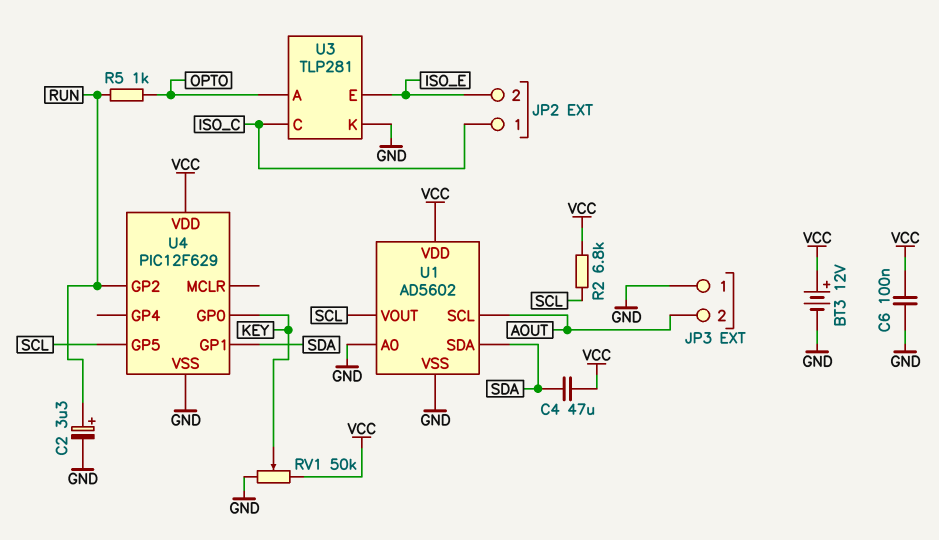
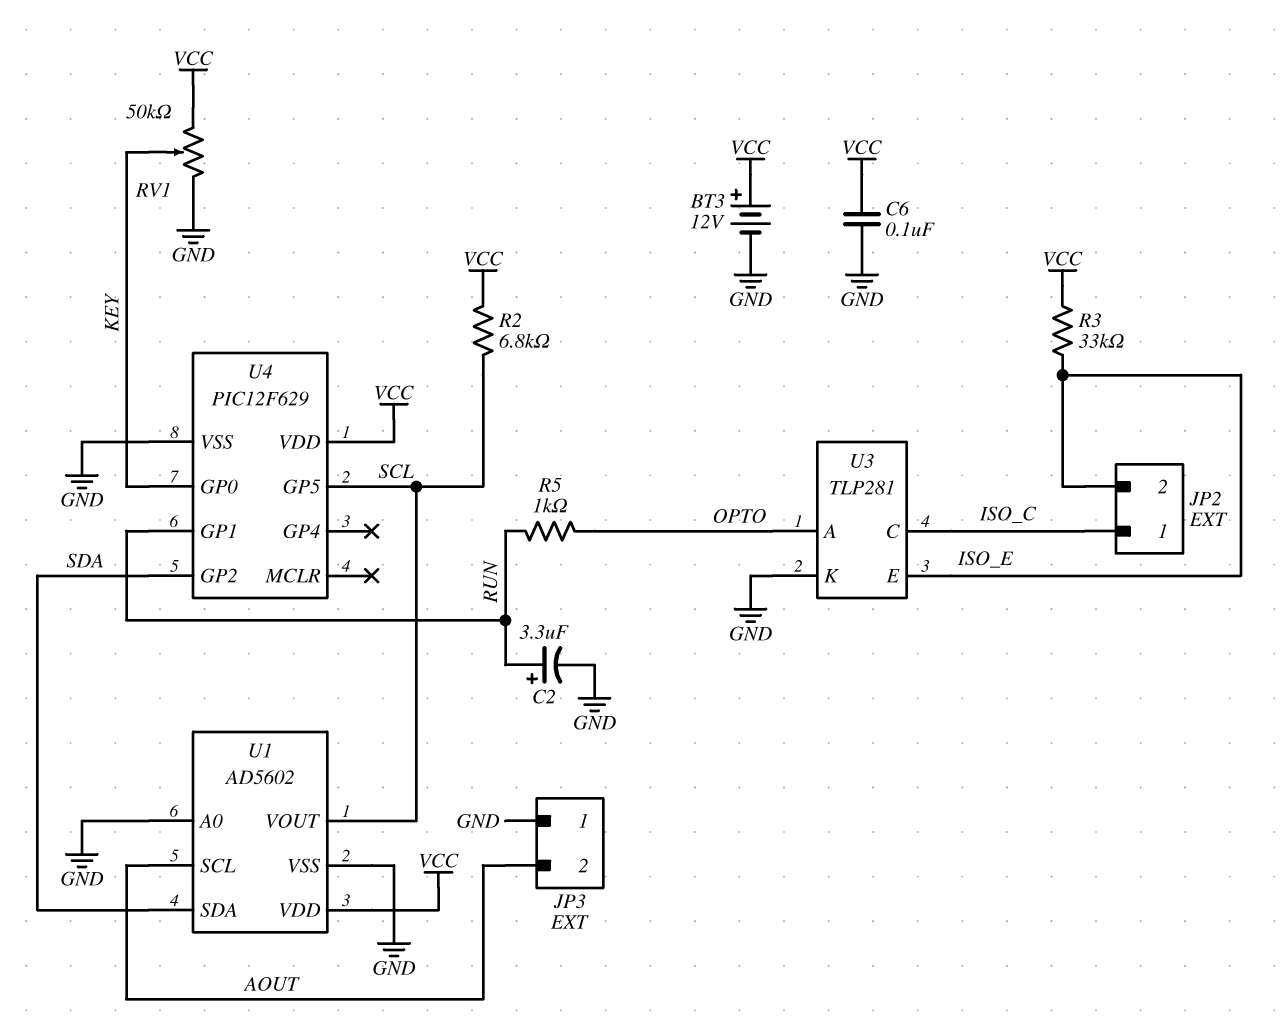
C4: 47uF (SDA, VCC) -> none
R3: none -> 33k (ISO_E, VCC)
U4 pin GP1: SDA -> RUN
U4 pin GP2: RUN -> SDA

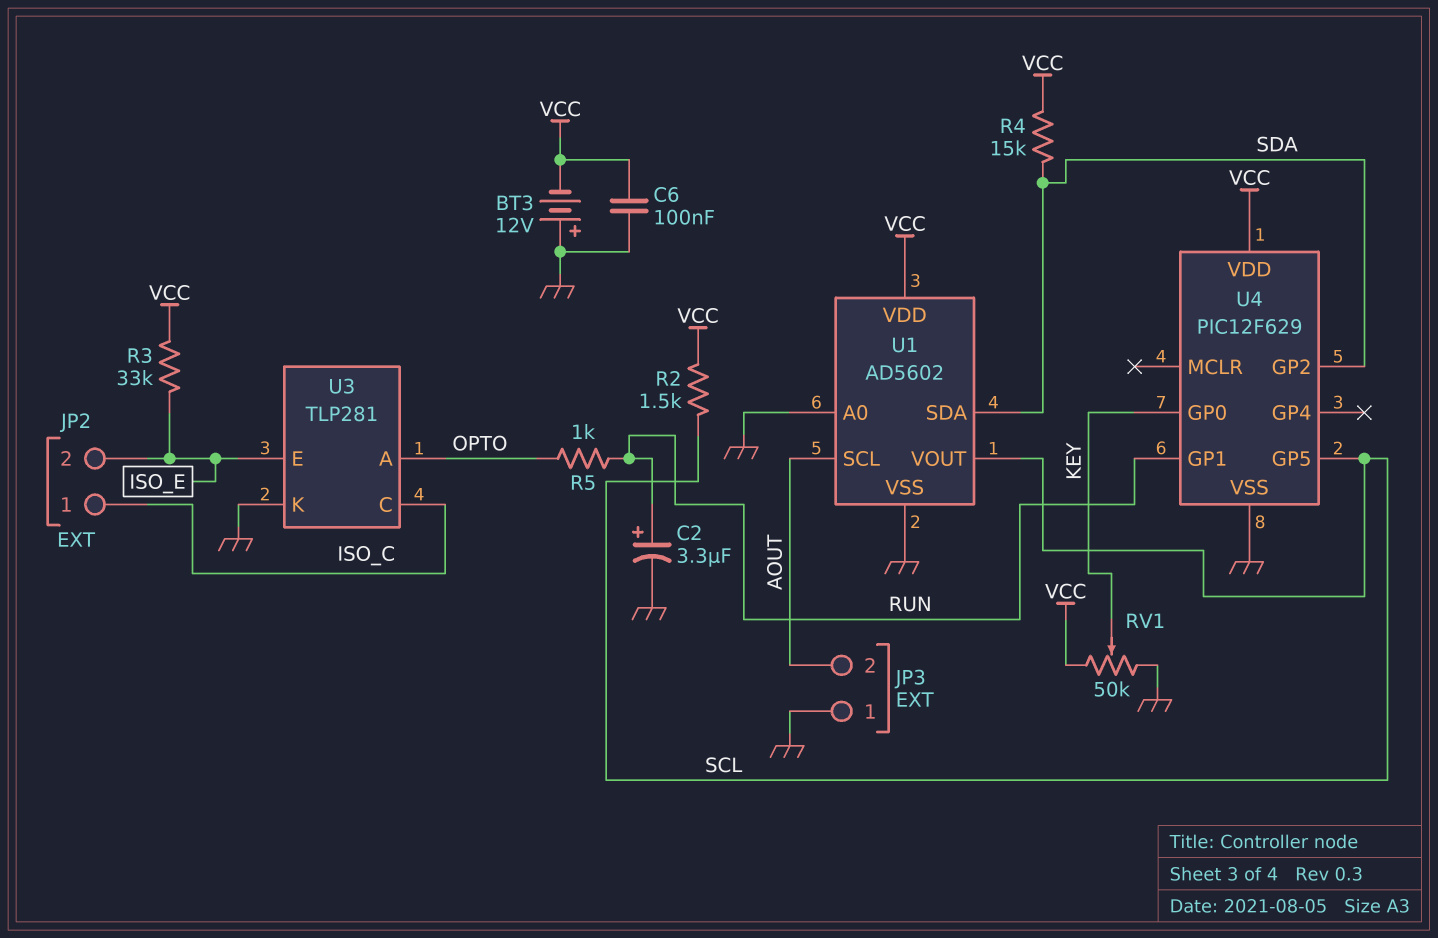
BT3: 12V (plus VCC, minus GND) -> 12V (plus GND, minus VCC)
R2: 6.8k (SCL, VCC) -> 1.5k (SCL, VCC)
R4: none -> 15k (SDA, VCC)

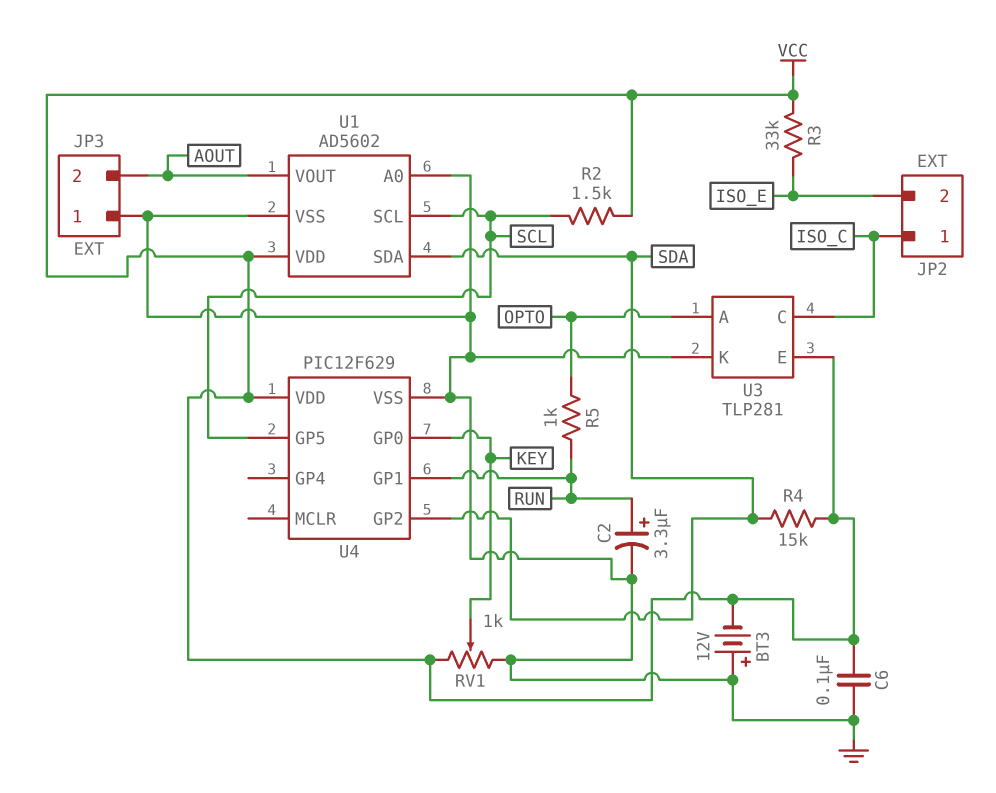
RV1: 50k (GND, VCC, wiper KEY) -> 1k (GND, VCC, wiper KEY)
U1 pin SCL: AOUT -> SCL
U1 pin VOUT: SCL -> AOUT
U3 pin E: ISO_E -> VCC

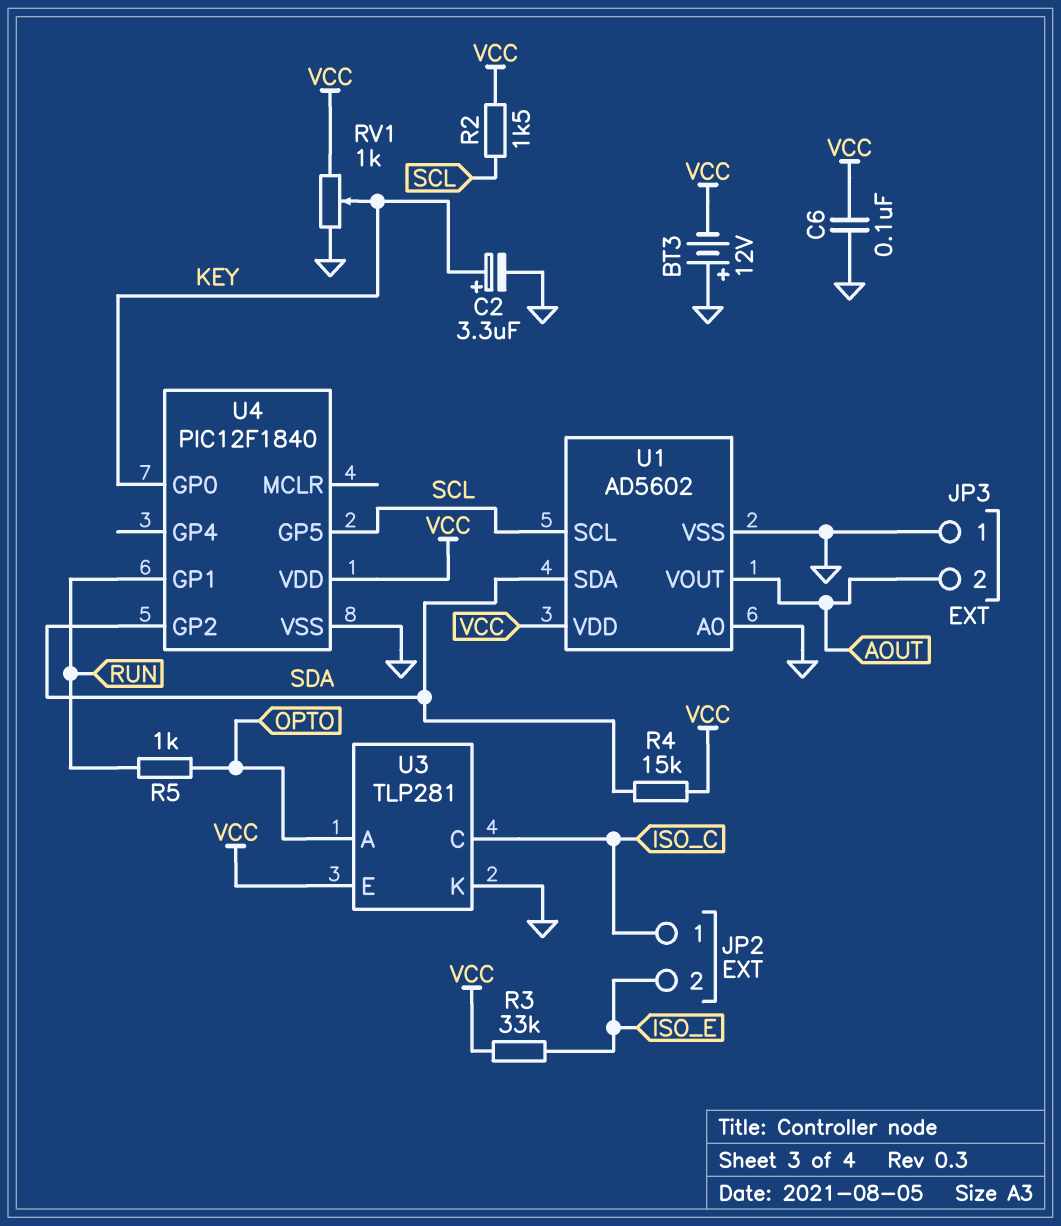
C2: 3.3uF (plus RUN, minus GND) -> 3.3uF (plus KEY, minus GND)
U4: PIC12F629 -> PIC12F1840

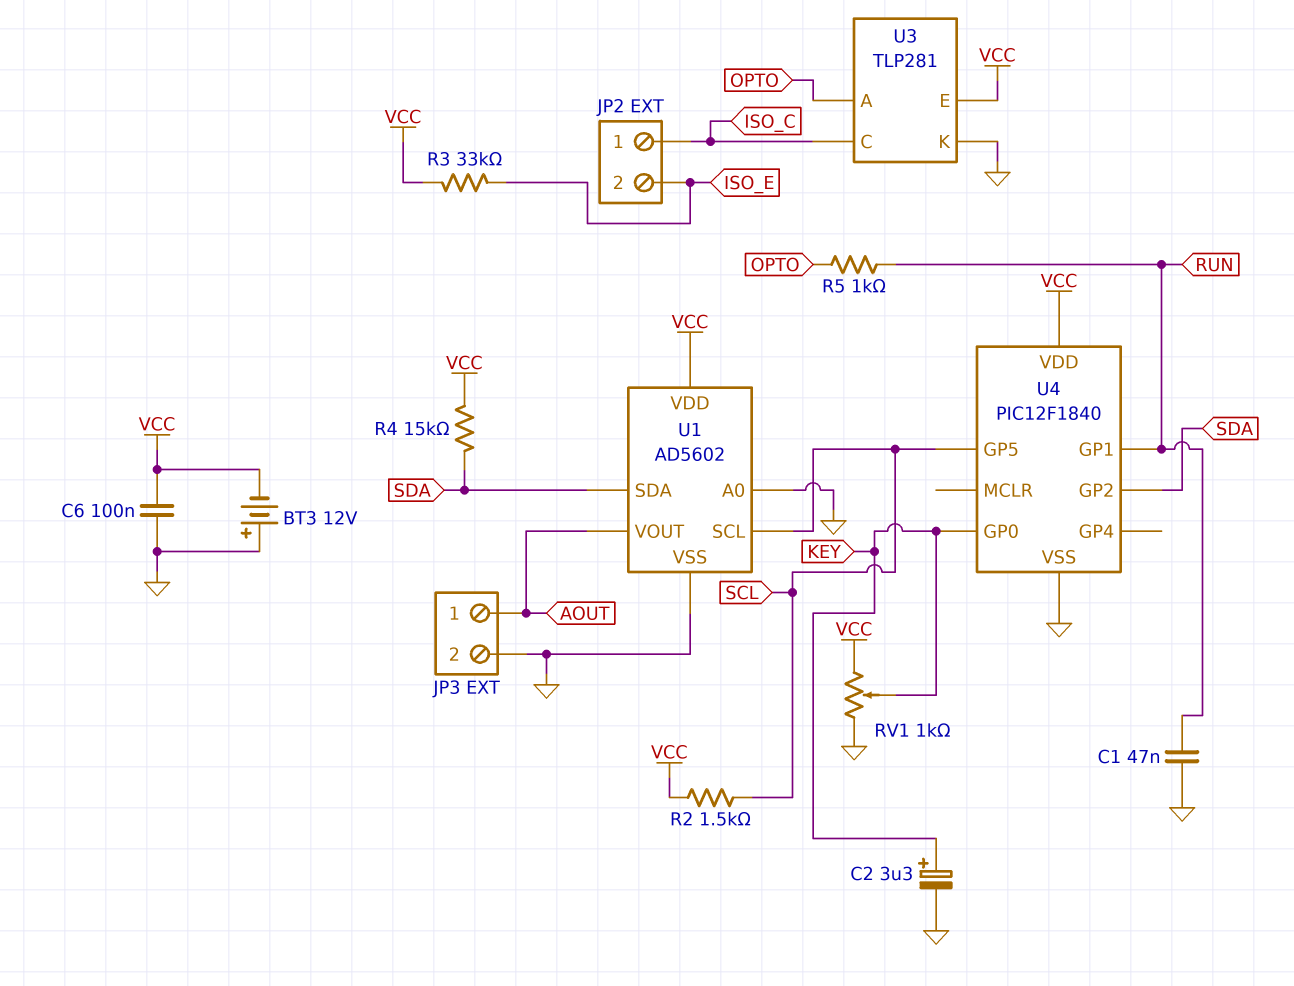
C1: none -> 47nF (GND, RUN)
JP3 pin 1: GND -> AOUT
JP3 pin 2: AOUT -> GND

